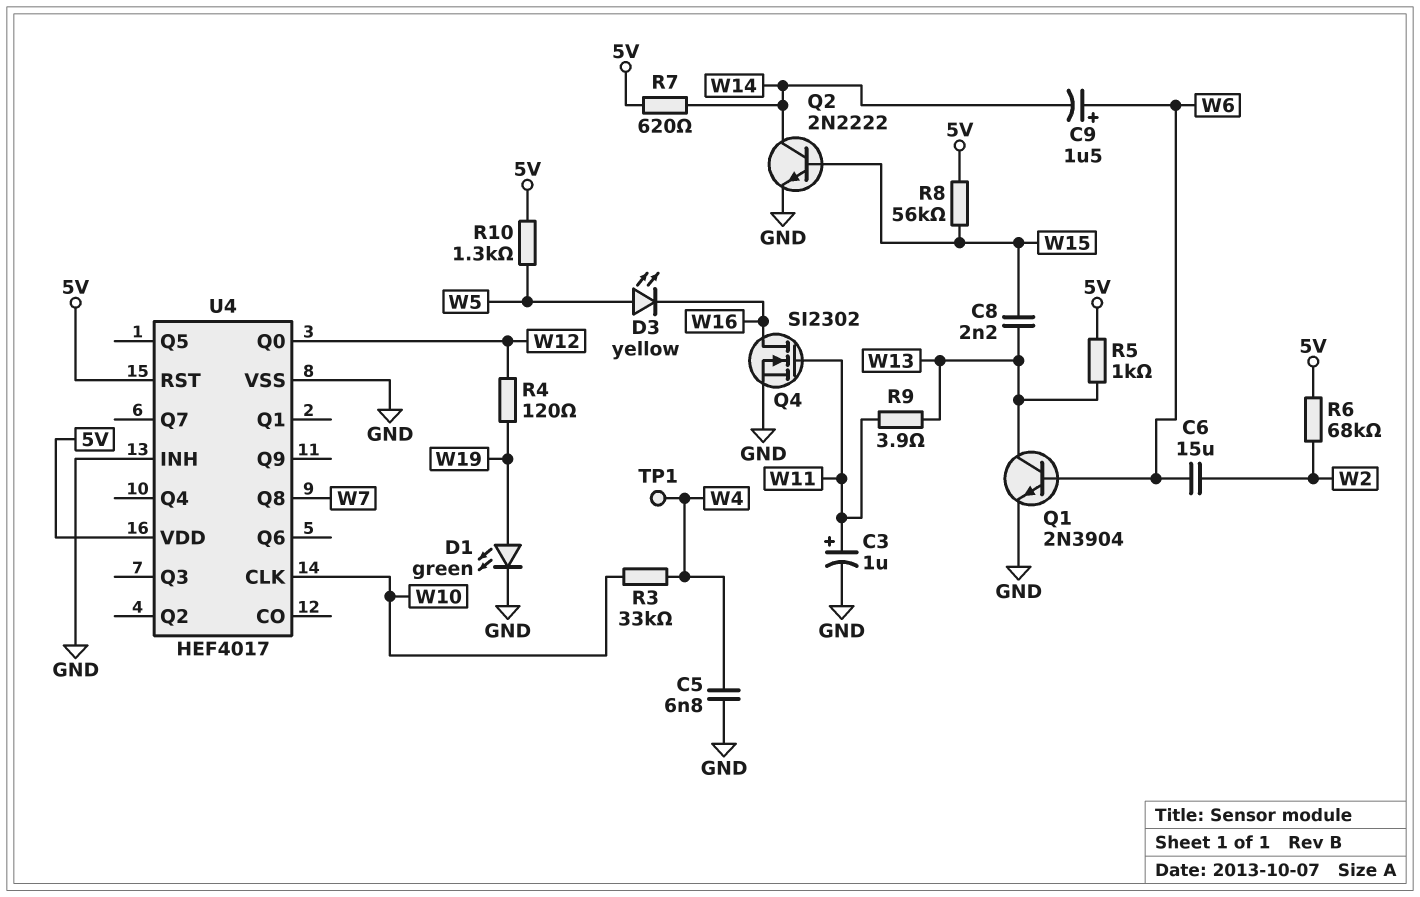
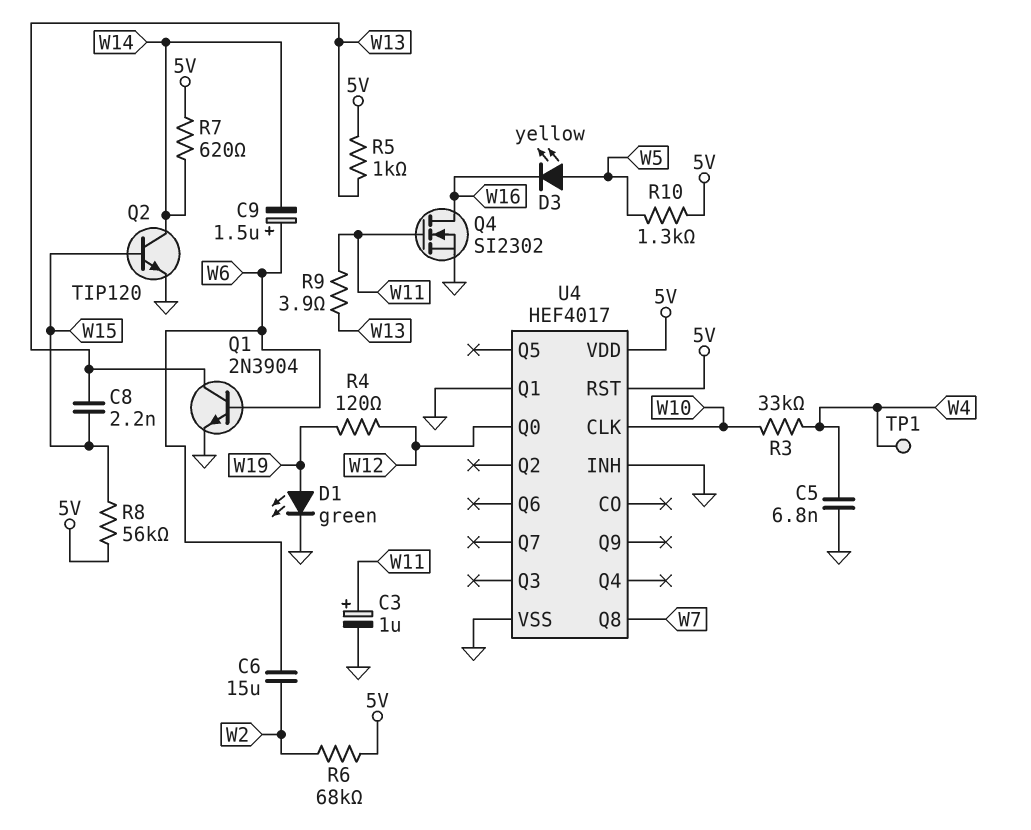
Q2: NPN 2N2222 (B W15, C W14, E GND) -> NPN TIP120 (B W15, C W14, E GND)
U4 pin Q1: none -> GND

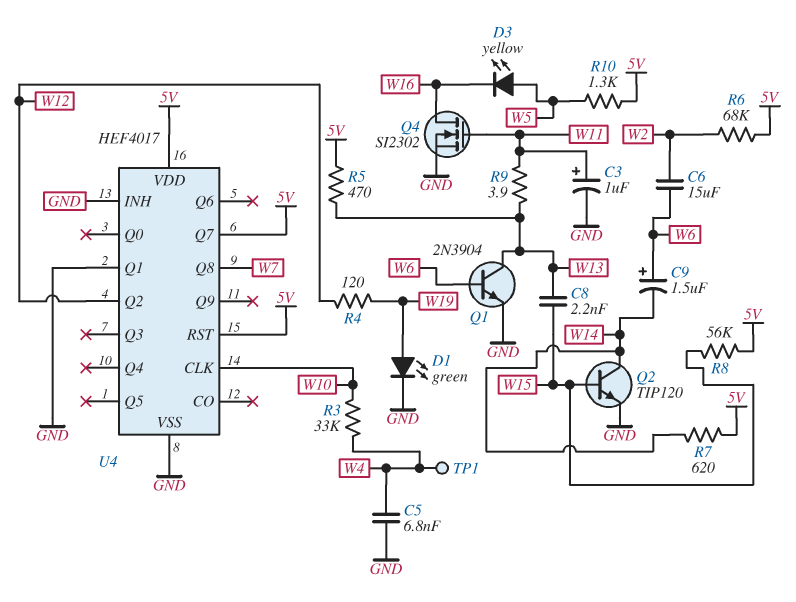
R5: 1k (5V, W13) -> 470 (5V, W13)
U4 pin Q0: W12 -> none
U4 pin Q2: none -> W12
U4 pin Q7: none -> 5V

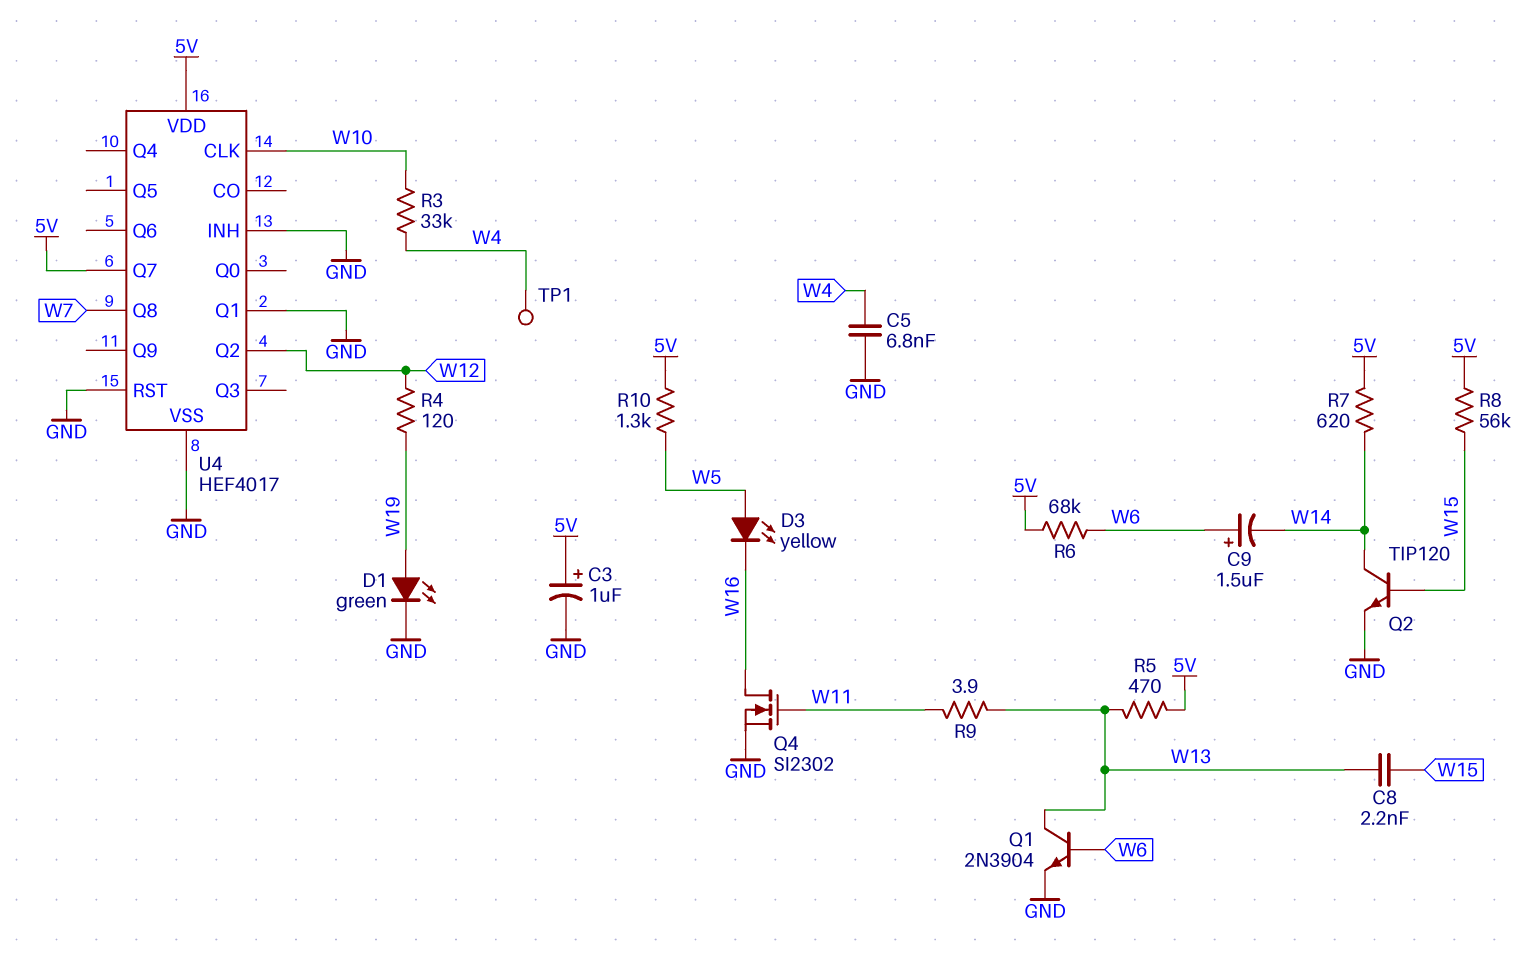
C3: 1uF (plus W11, minus GND) -> 1uF (plus 5V, minus GND)
C6: 15uF (W2, W6) -> none
R6: 68k (5V, W2) -> 68k (5V, W6)
U4 pin RST: 5V -> GND

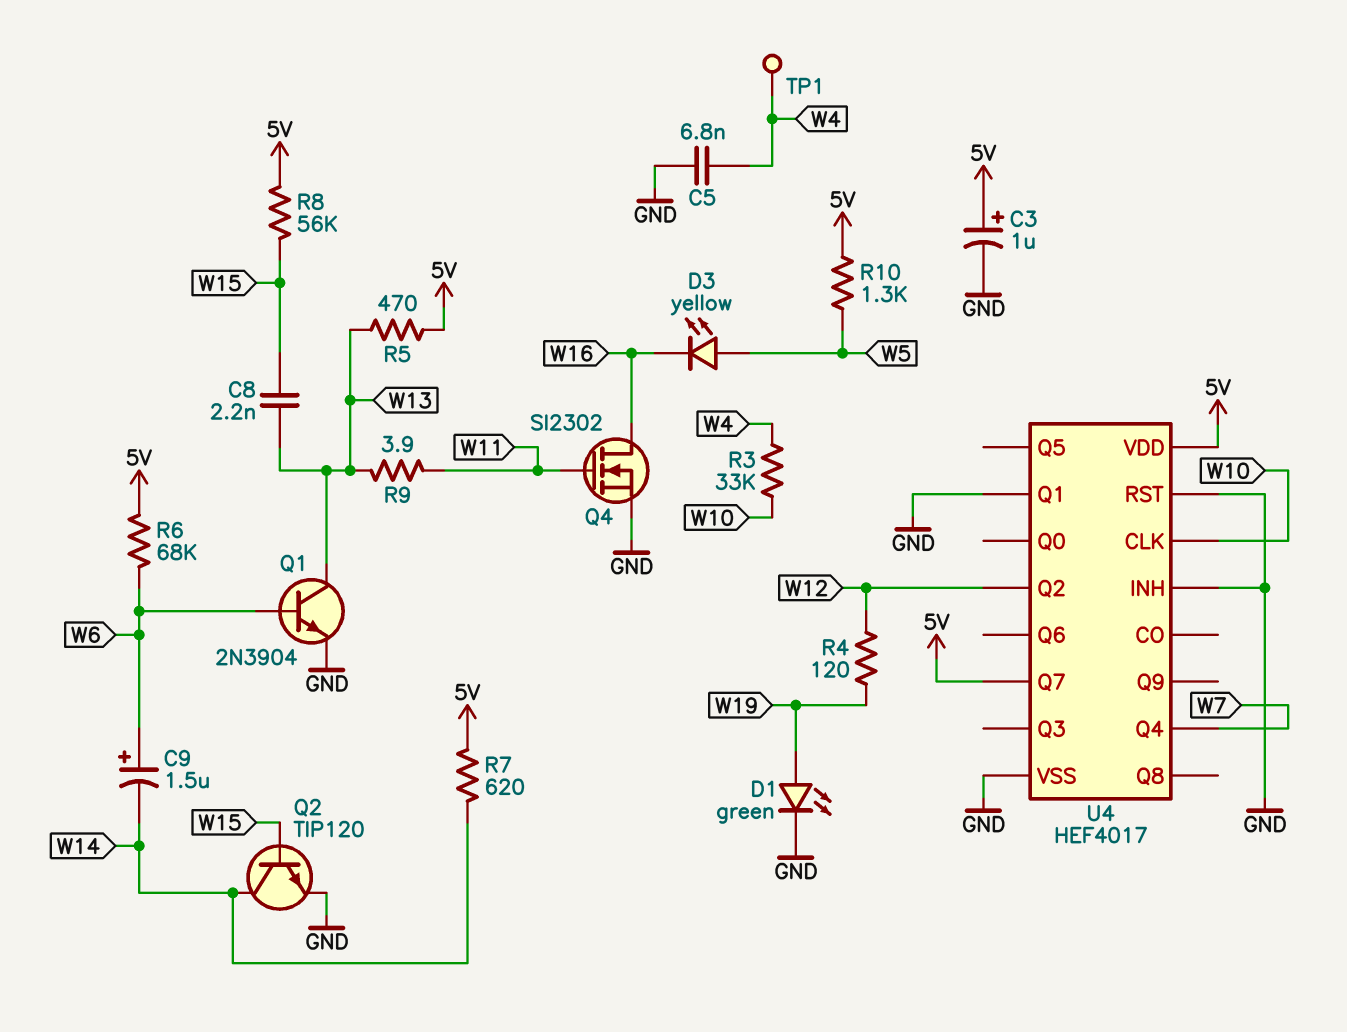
U4 pin Q4: none -> W7
U4 pin Q8: W7 -> none

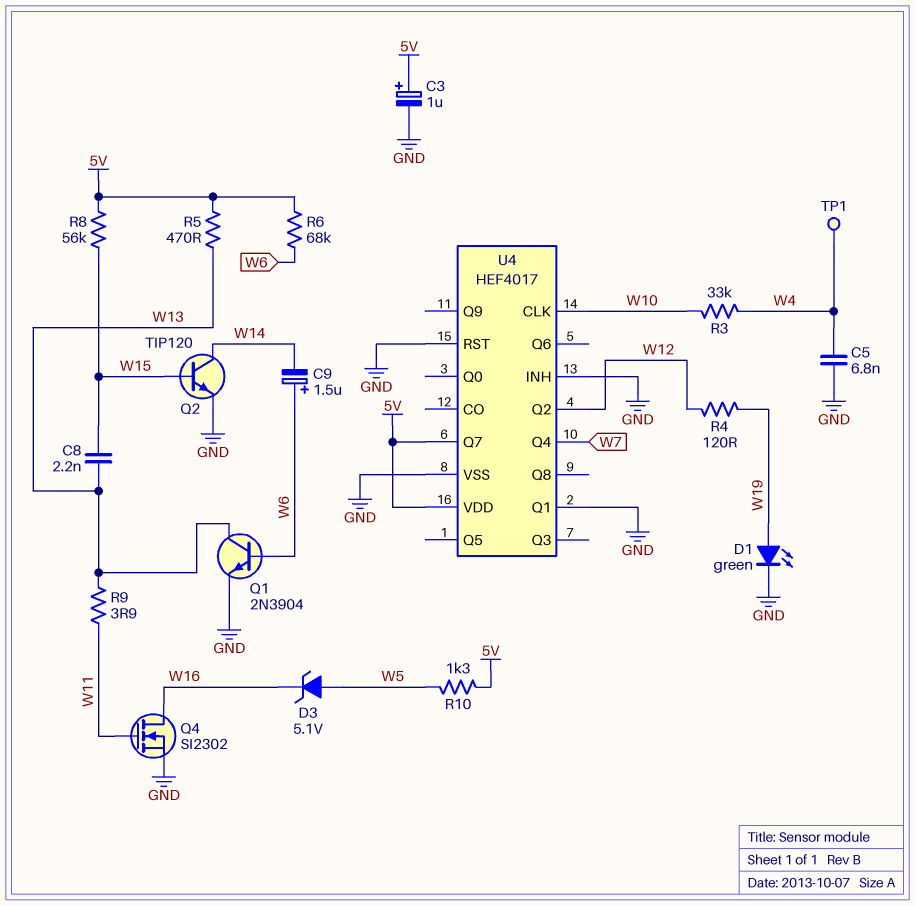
D3: LED yellow (A W5, K W16) -> zener 5.1V (A W5, K W16)
R7: 620 (5V, W14) -> none

